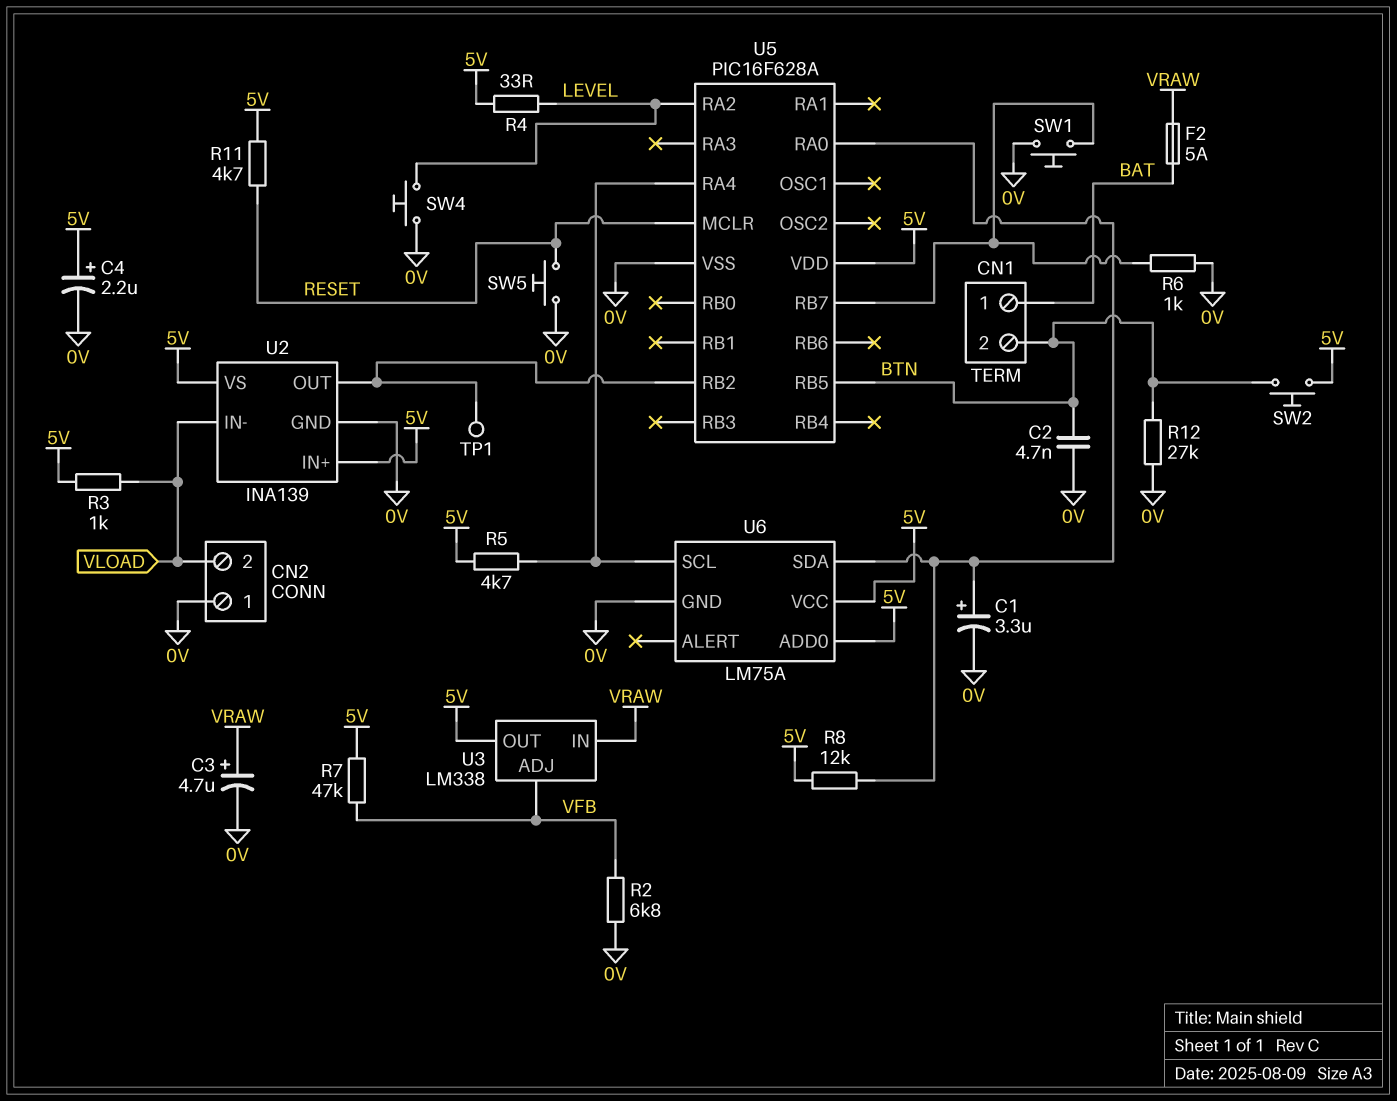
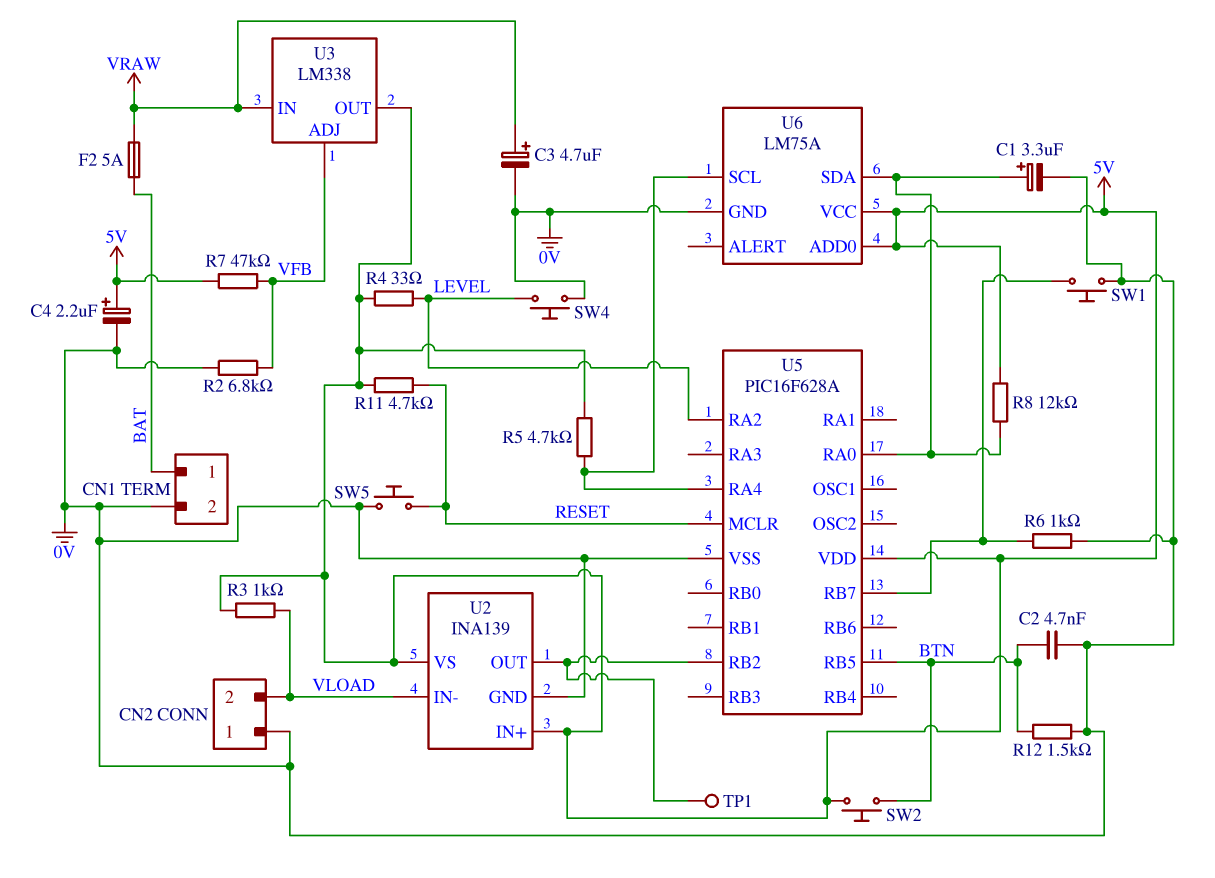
CN1 pin 2: BTN -> 0V
R12: 27k (0V, BTN) -> 1.5k (0V, BTN)

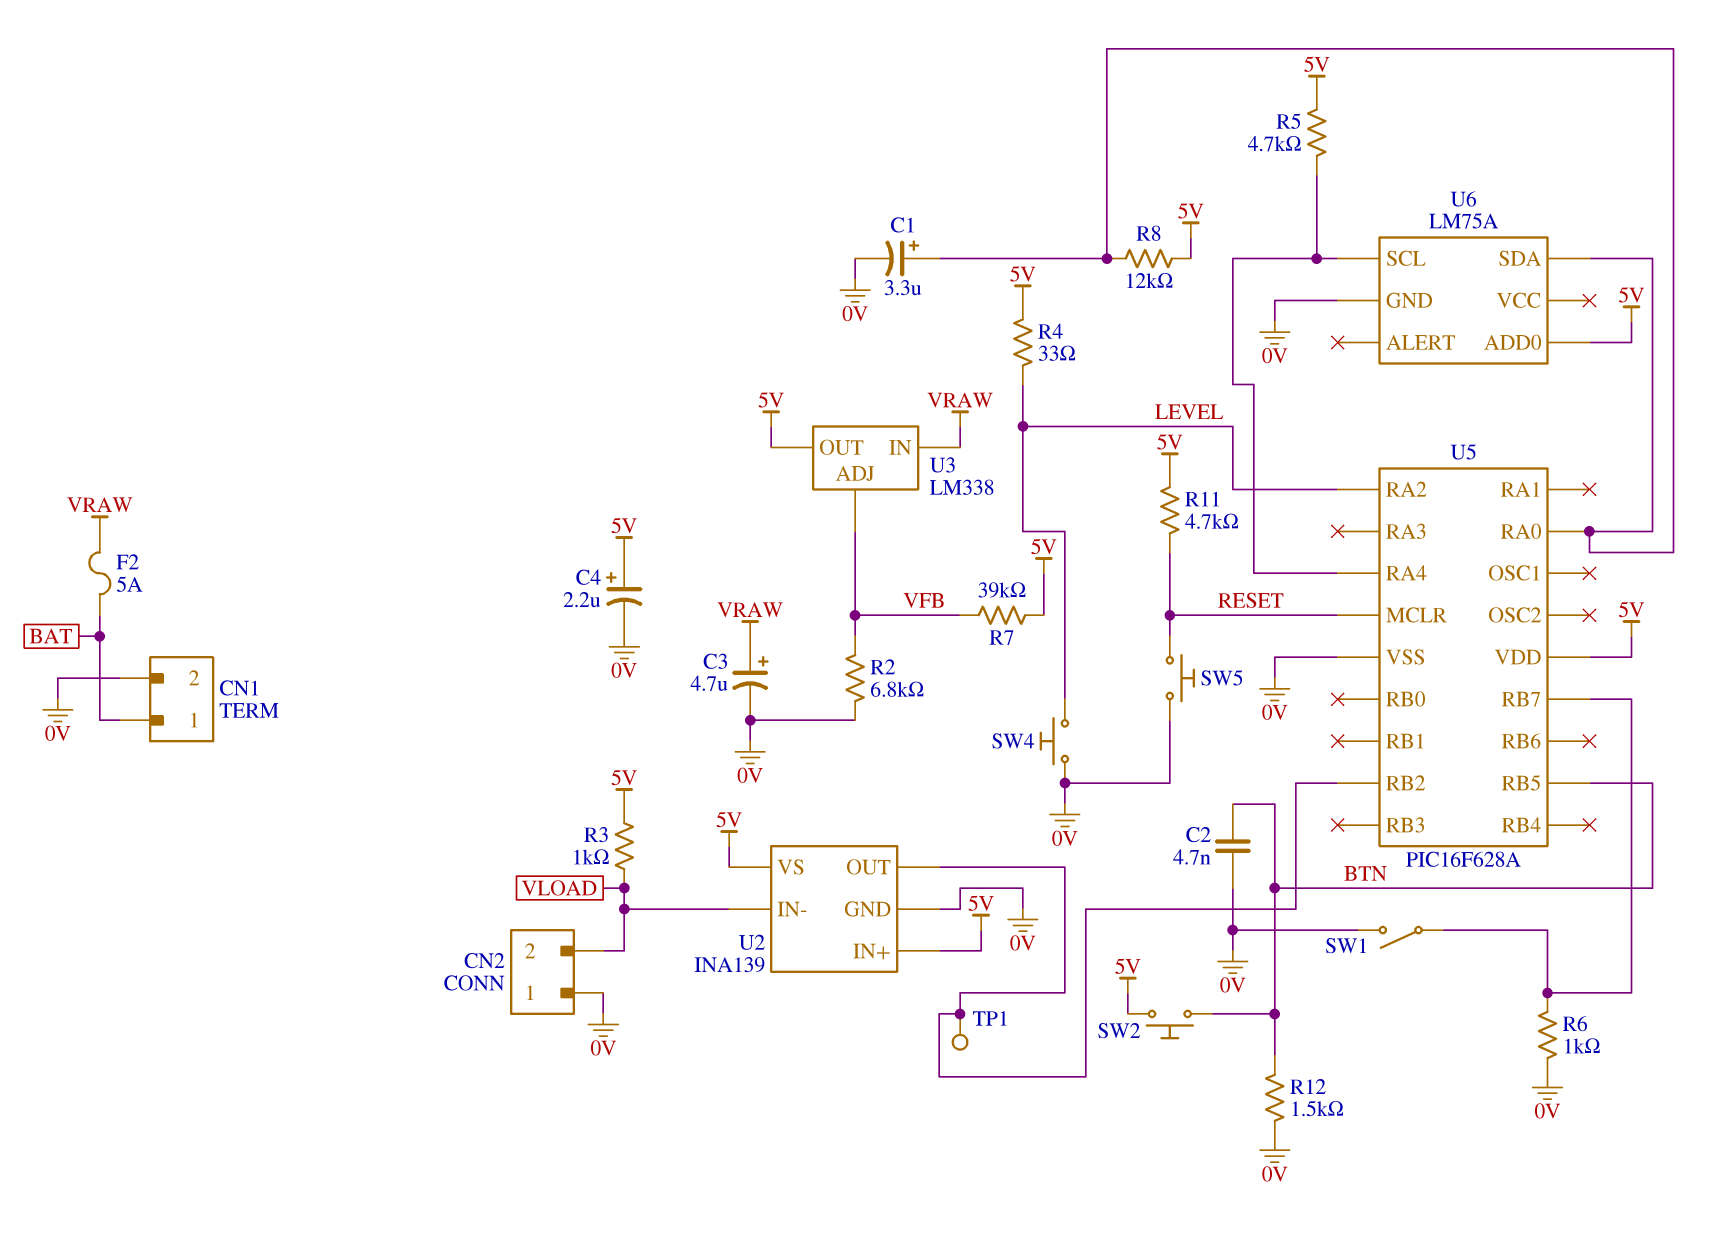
R7: 47k (5V, VFB) -> 39k (5V, VFB)
SW1: button (0V, U5/RB7) -> switch (0V, U5/RB7)
U6 pin VCC: 5V -> none

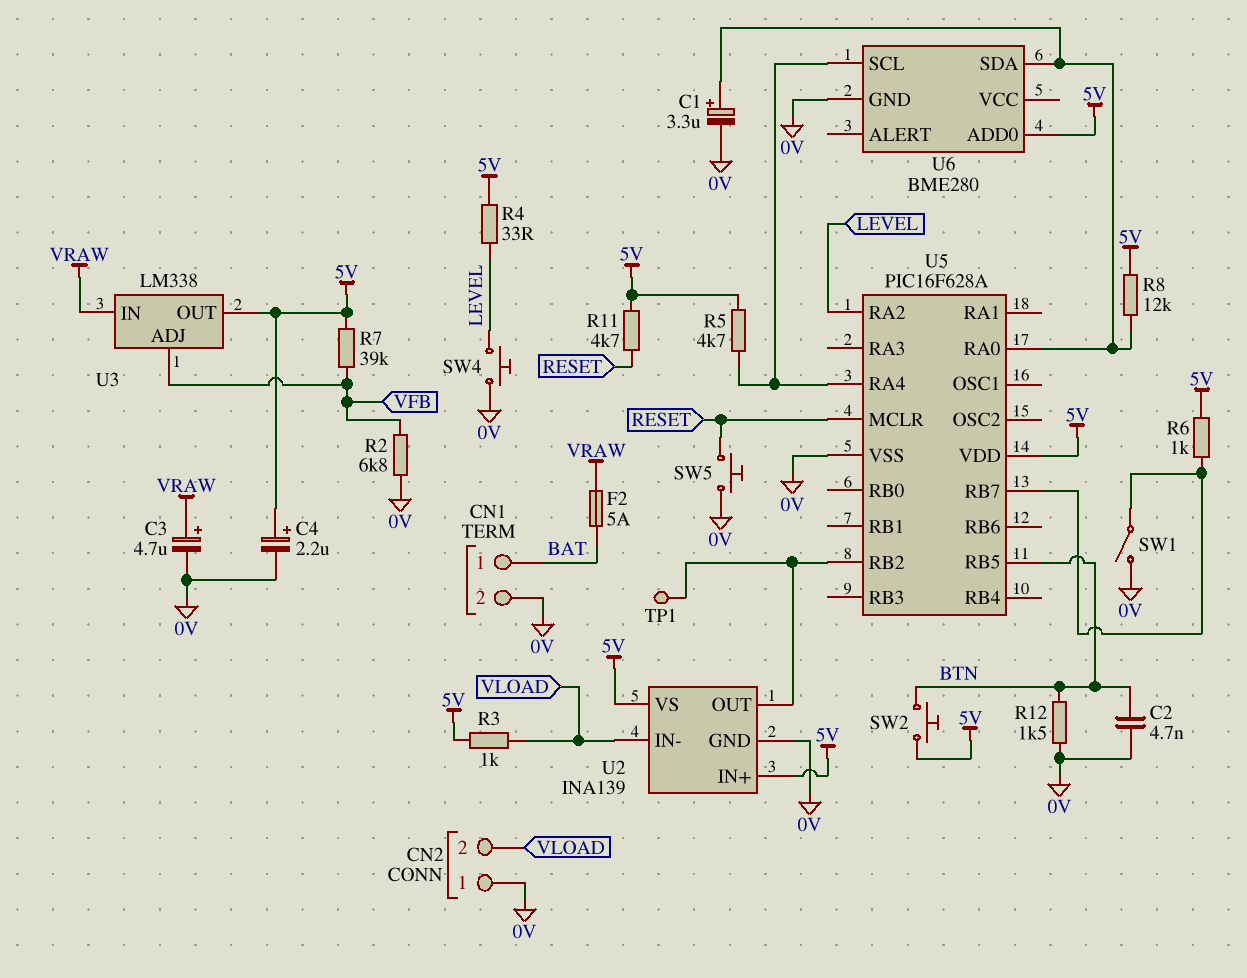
R6: 1k (0V, U5/RB7) -> 1k (5V, U5/RB7)
U6: LM75A -> BME280

